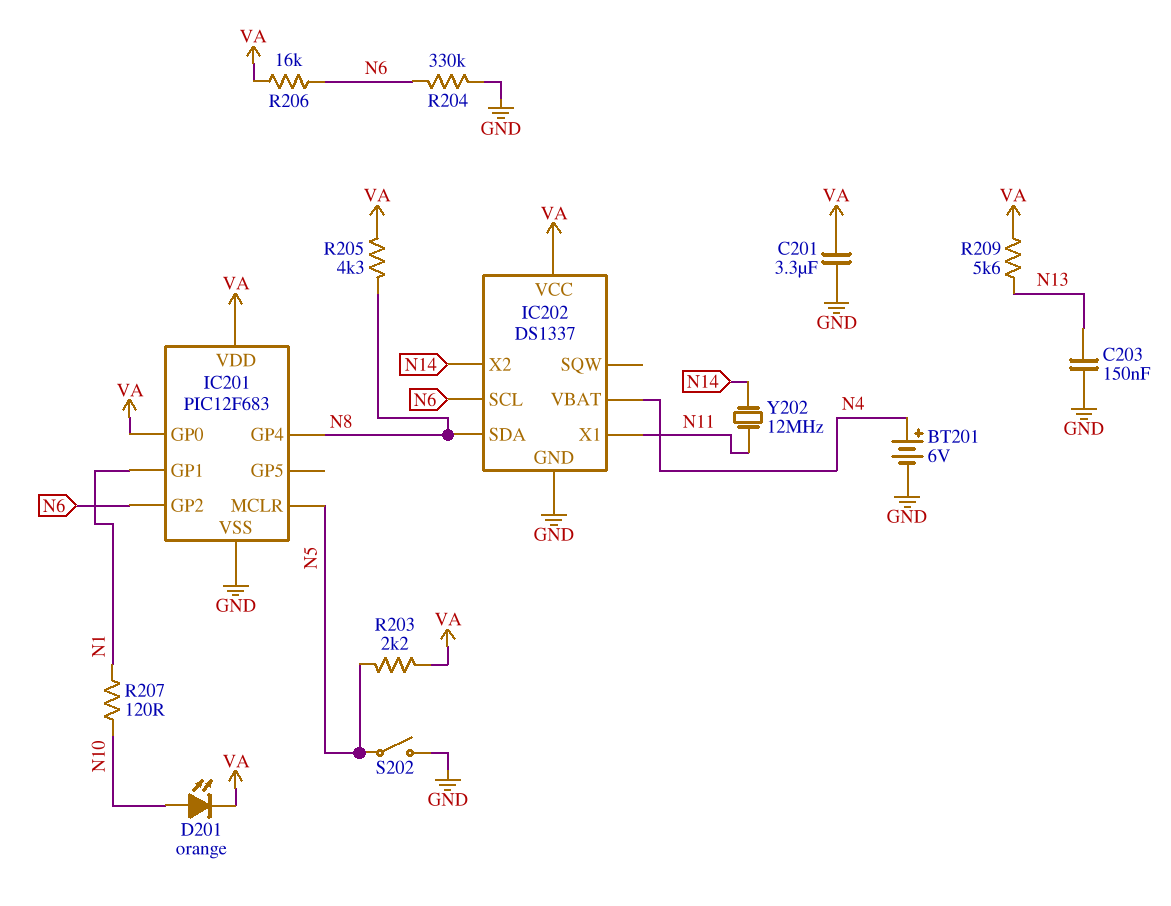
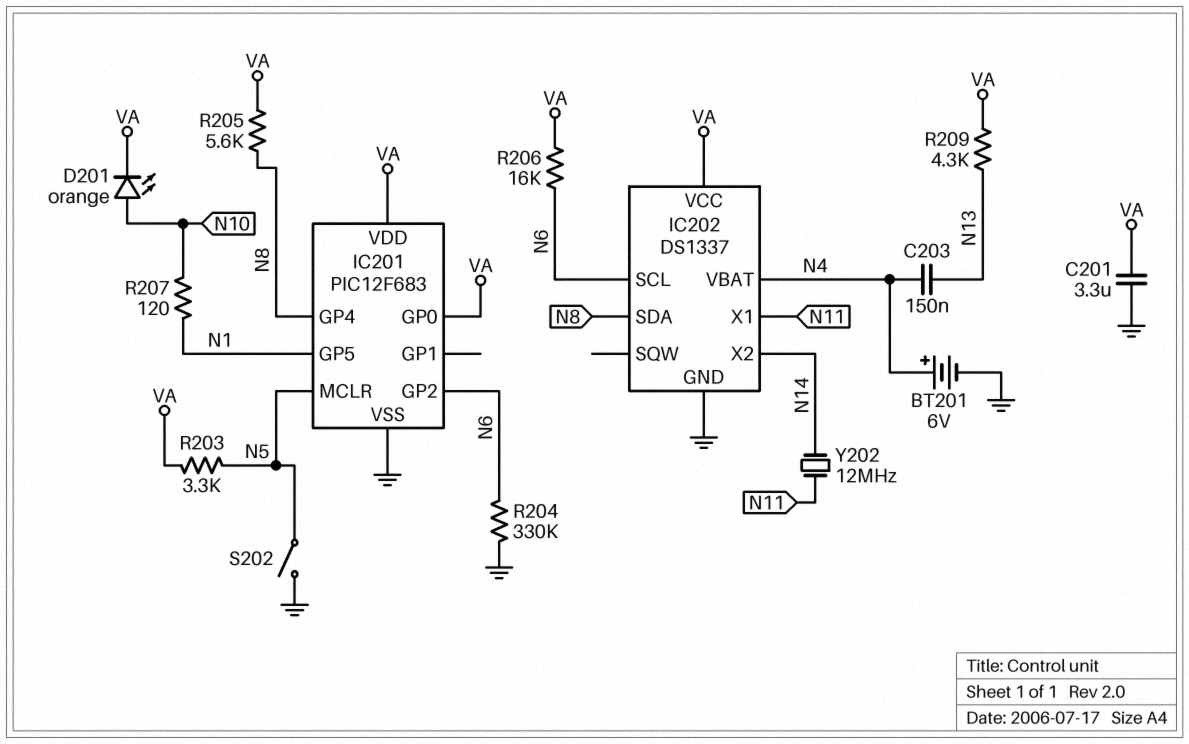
C203: 150nF (GND, N13) -> 150nF (N4, N13)
IC201 pin GP1: N1 -> none
IC201 pin GP5: none -> N1
R203: 2.2k (N5, VA) -> 3.3k (N5, VA)
R205: 4.3k (N8, VA) -> 5.6k (N8, VA)
R209: 5.6k (N13, VA) -> 4.3k (N13, VA)

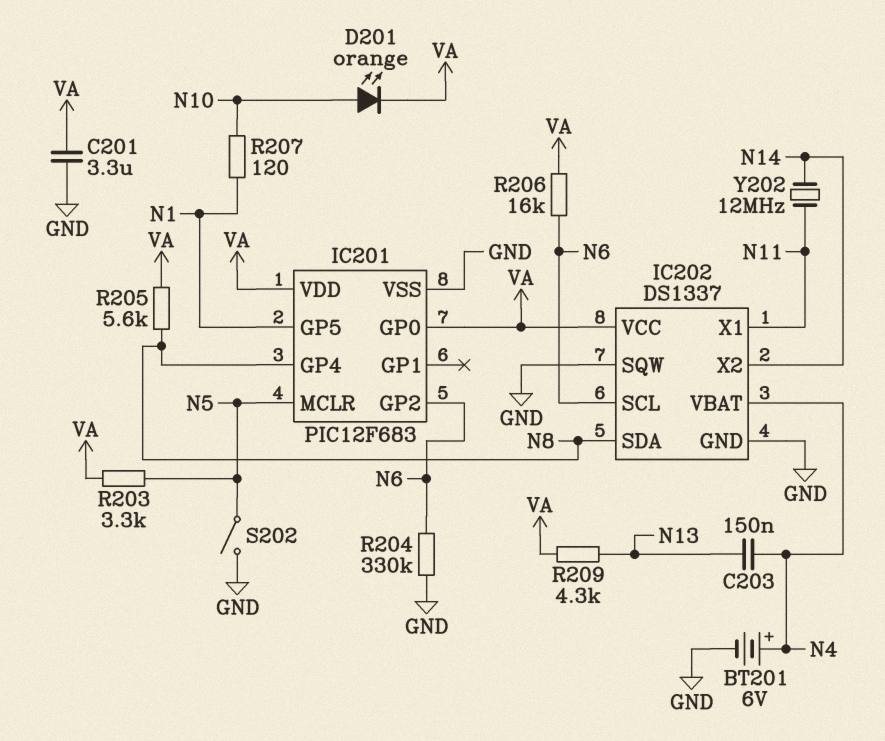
IC202 pin SQW: none -> GND

